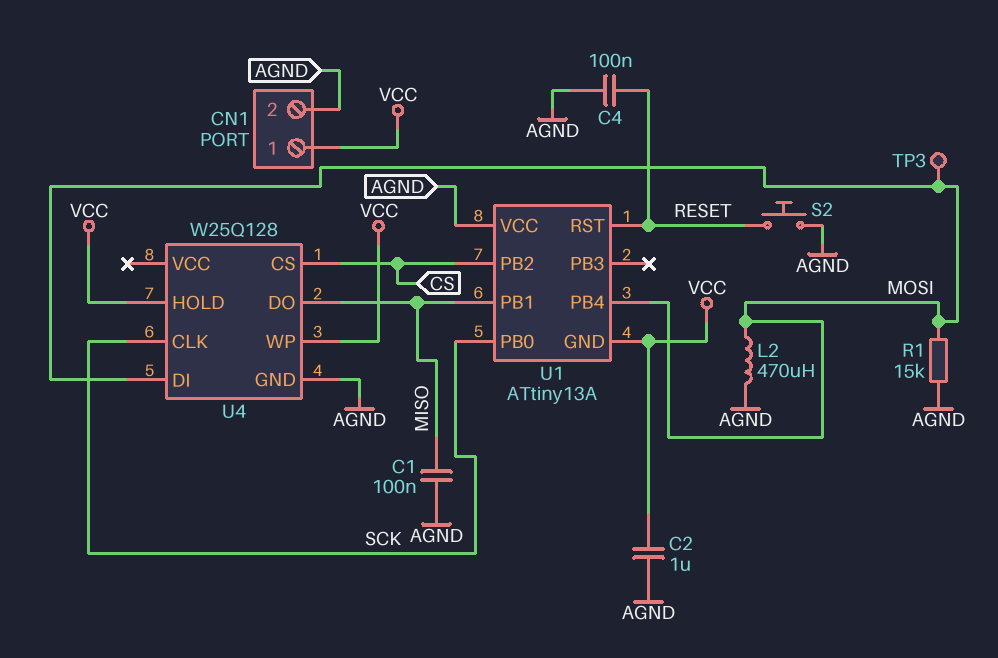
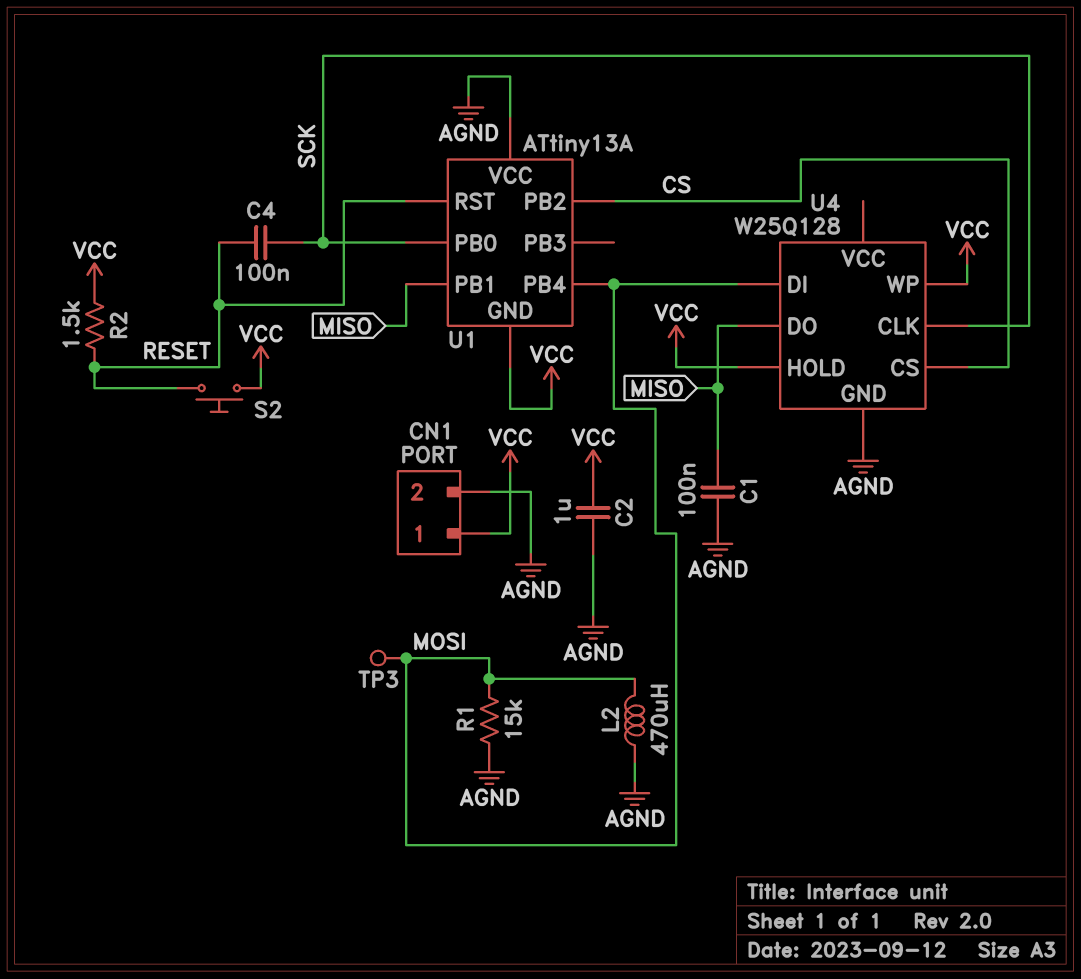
C4: 100nF (AGND, RESET) -> 100nF (RESET, SCK)
R2: none -> 1.5k (RESET, VCC)
S2: button (AGND, RESET) -> button (RESET, VCC)

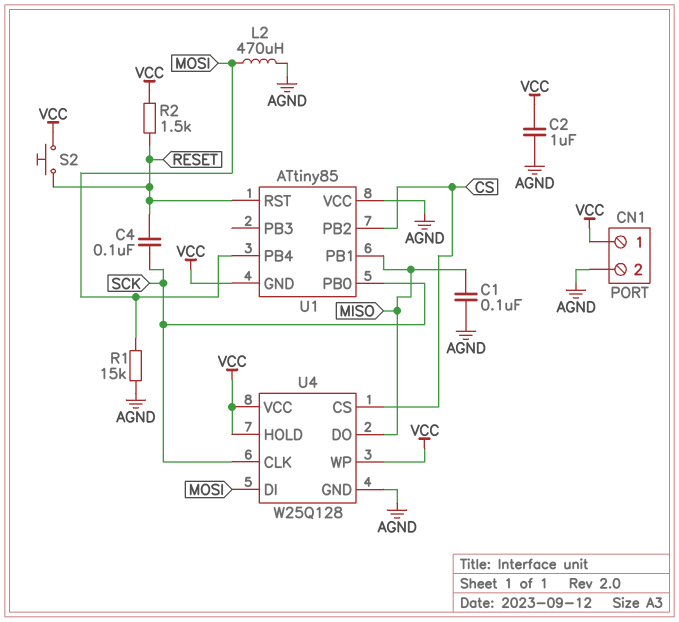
TP3: test point (MOSI) -> none
U1: ATtiny13A -> ATtiny85
U4 pin VCC: none -> VCC

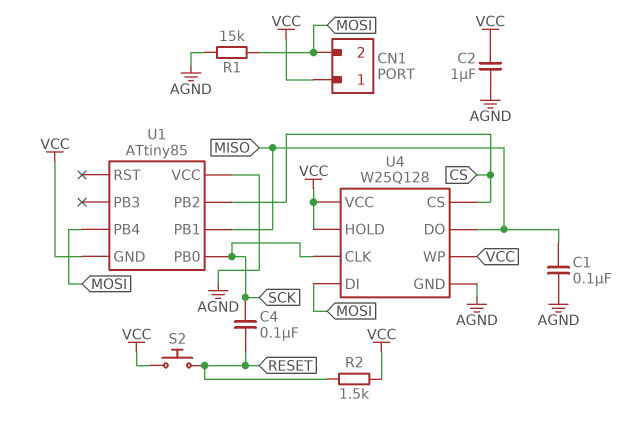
CN1 pin 2: AGND -> MOSI
L2: 470uH (AGND, MOSI) -> none
U1 pin RST: RESET -> none

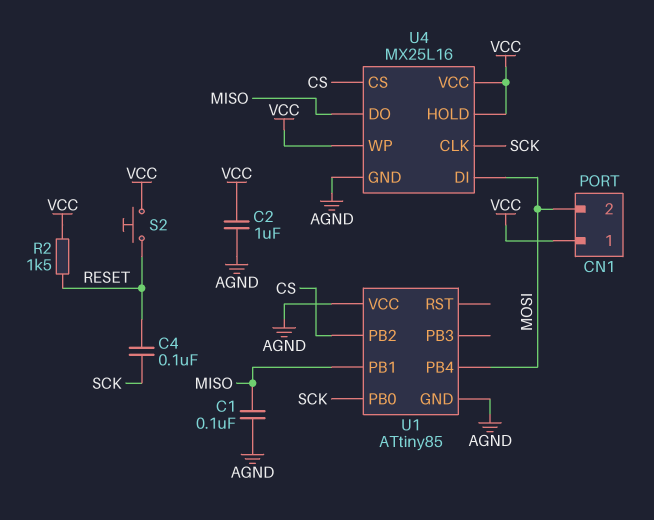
R1: 15k (AGND, MOSI) -> none
U1 pin GND: VCC -> AGND
U4: W25Q128 -> MX25L16

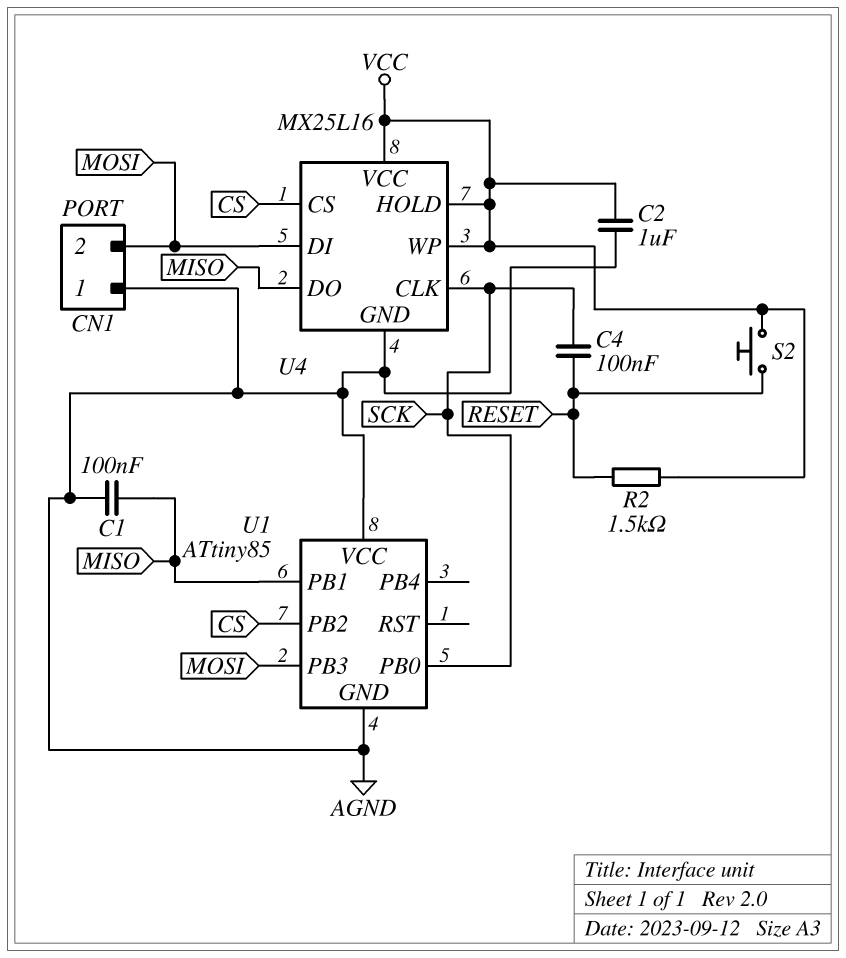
CN1 pin 1: VCC -> AGND
U1 pin PB3: none -> MOSI
U1 pin PB4: MOSI -> none

